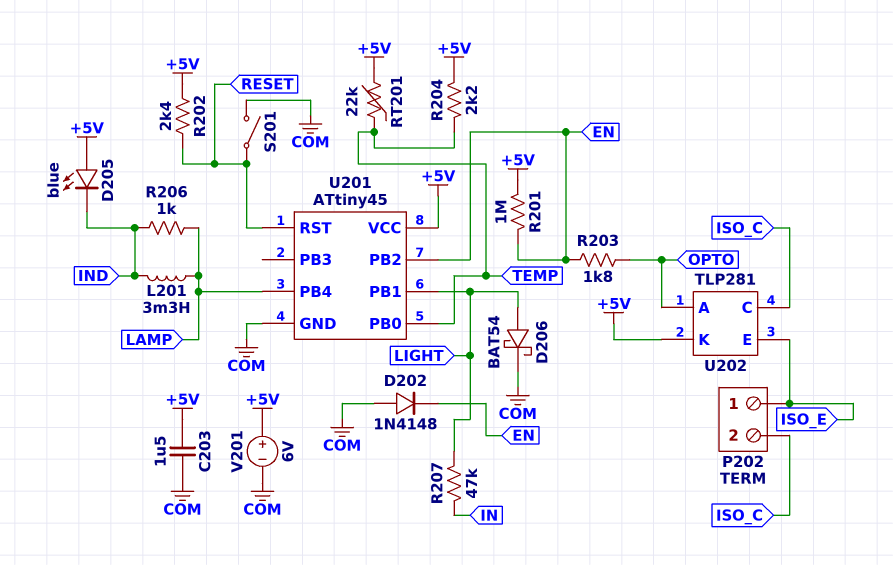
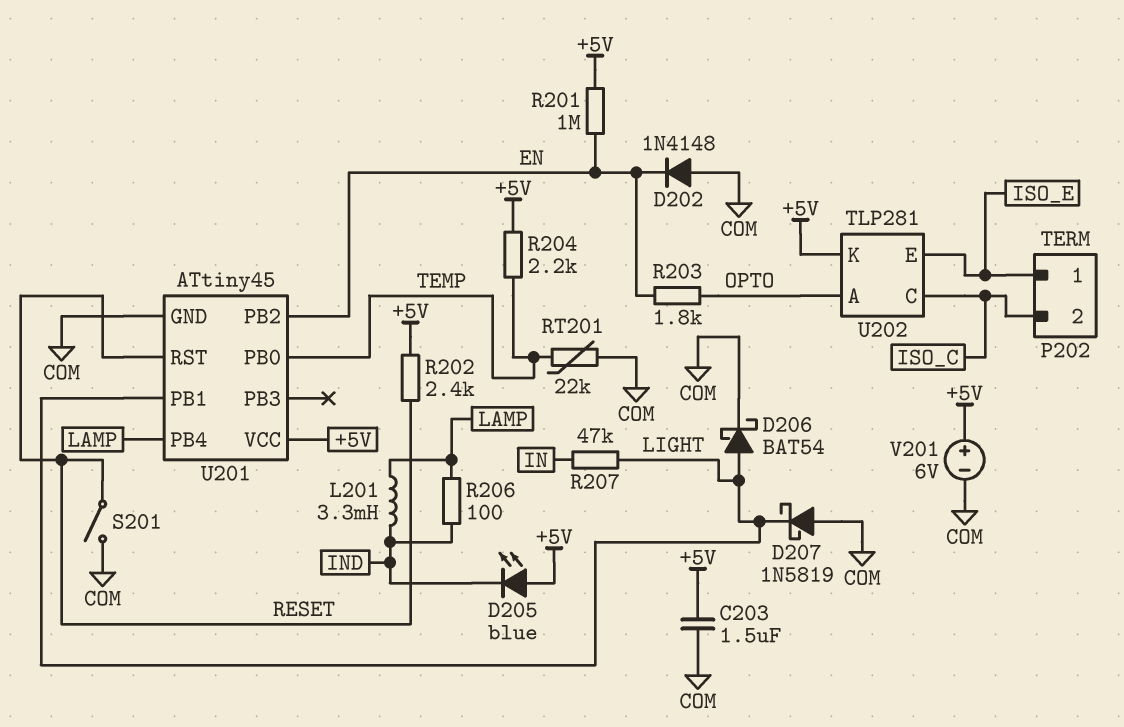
D207: none -> schottky 1N5819 (A COM, K LIGHT)
R206: 1k (IND, LAMP) -> 100 (IND, LAMP)
RT201: 22k (+5V, TEMP) -> 22k (COM, TEMP)

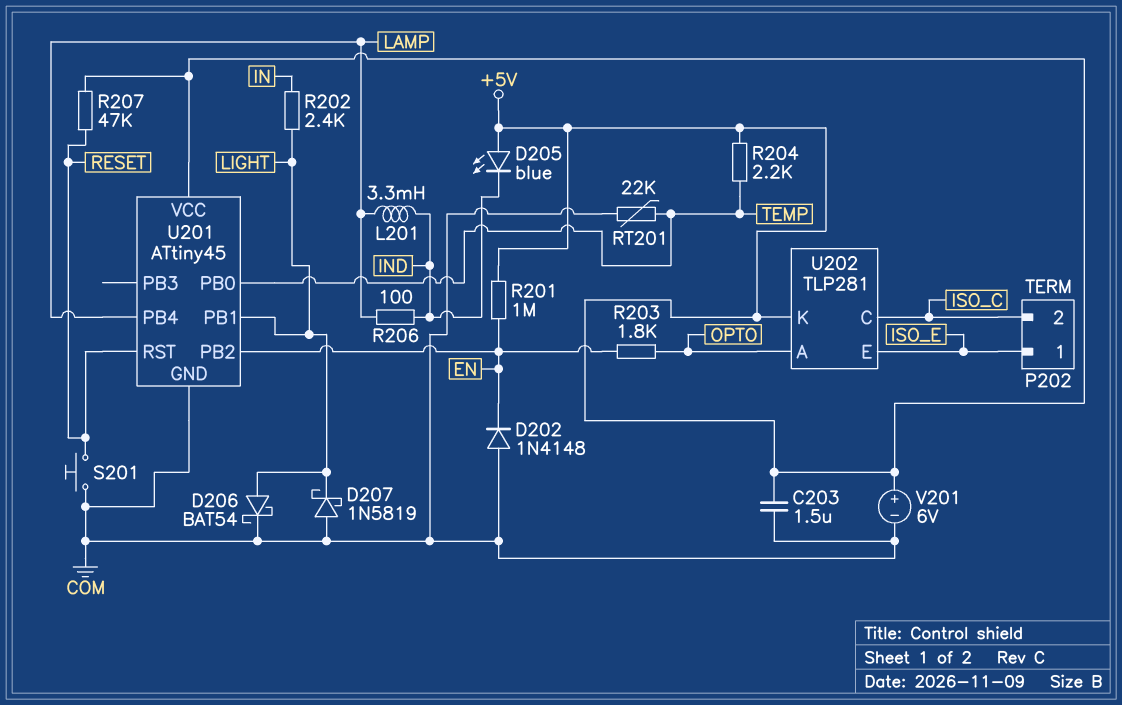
R202: 2.4k (+5V, RESET) -> 2.4k (IN, LIGHT)
R207: 47k (IN, LIGHT) -> 47k (+5V, RESET)
S201: switch (COM, RESET) -> button (COM, RESET)

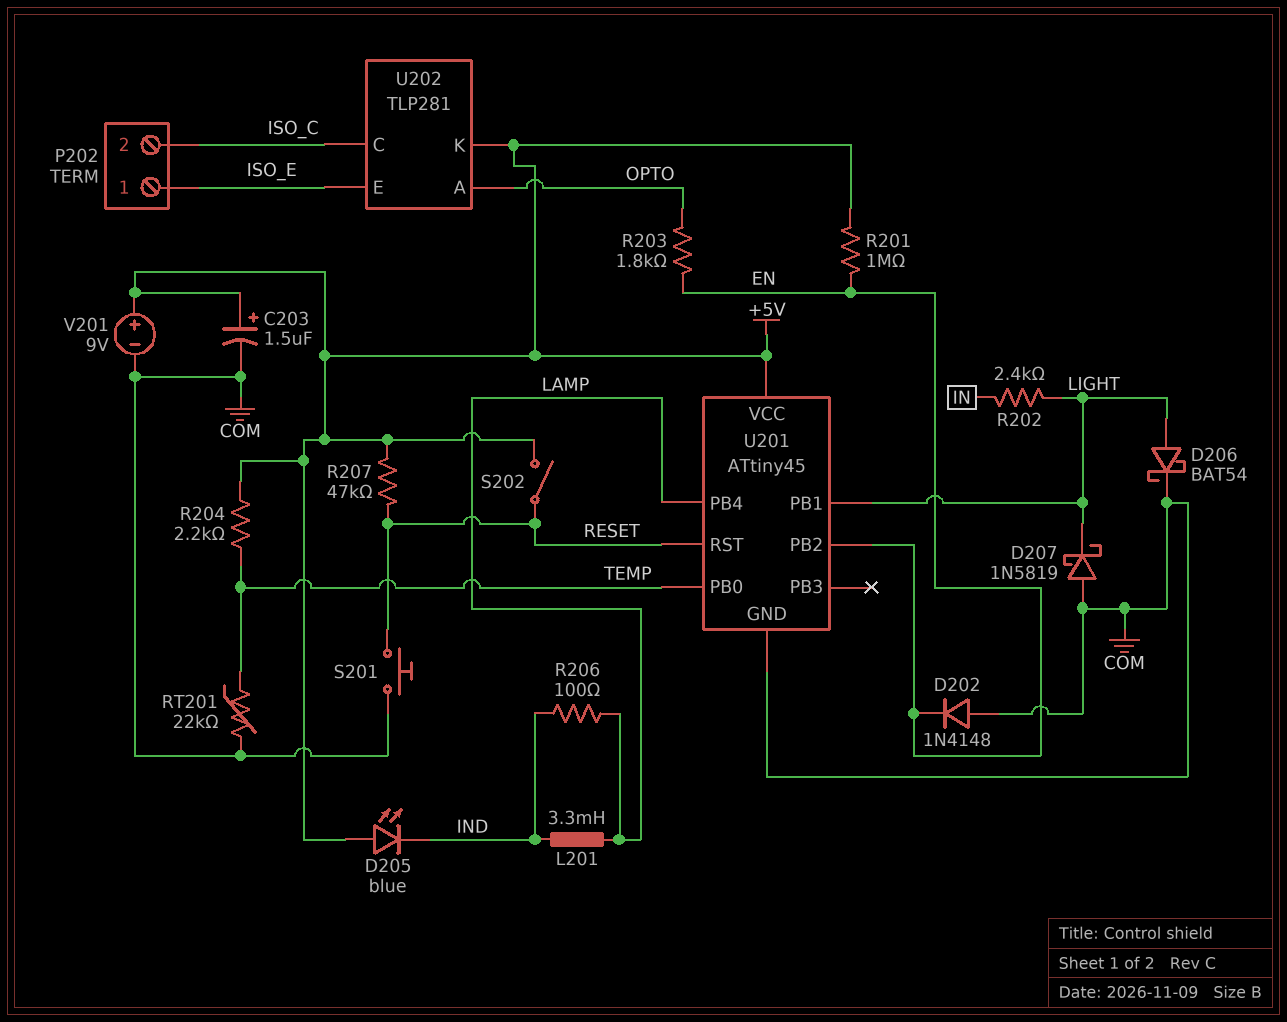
C203: 1.5uF (+5V, COM) -> 1.5uF (plus +5V, minus COM)
S202: none -> switch (+5V, RESET)
V201: 6V (plus +5V, minus COM) -> 9V (plus +5V, minus COM)

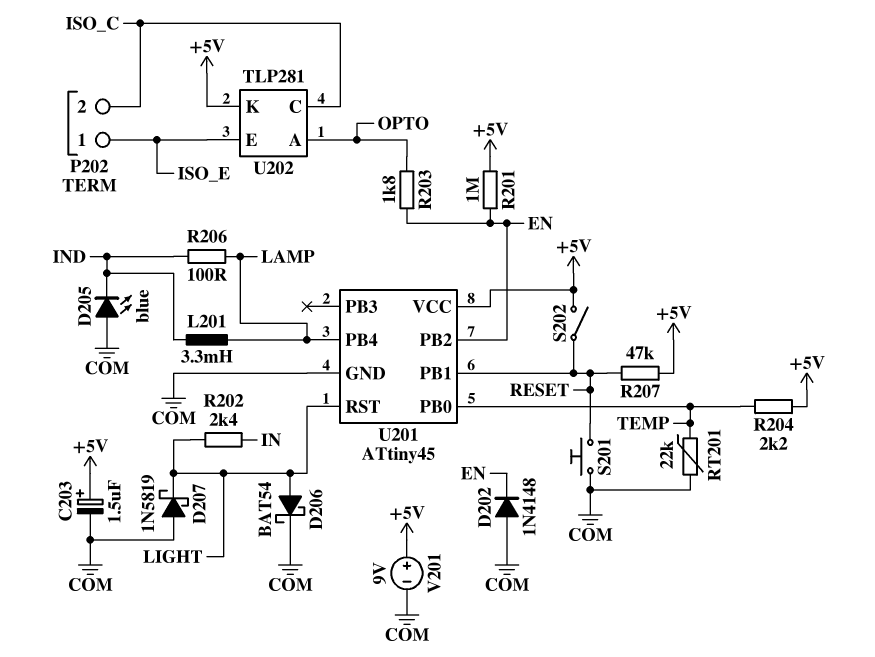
D205: LED blue (A +5V, K IND) -> LED blue (A COM, K IND)
U201 pin PB1: LIGHT -> RESET
U201 pin RST: RESET -> LIGHT

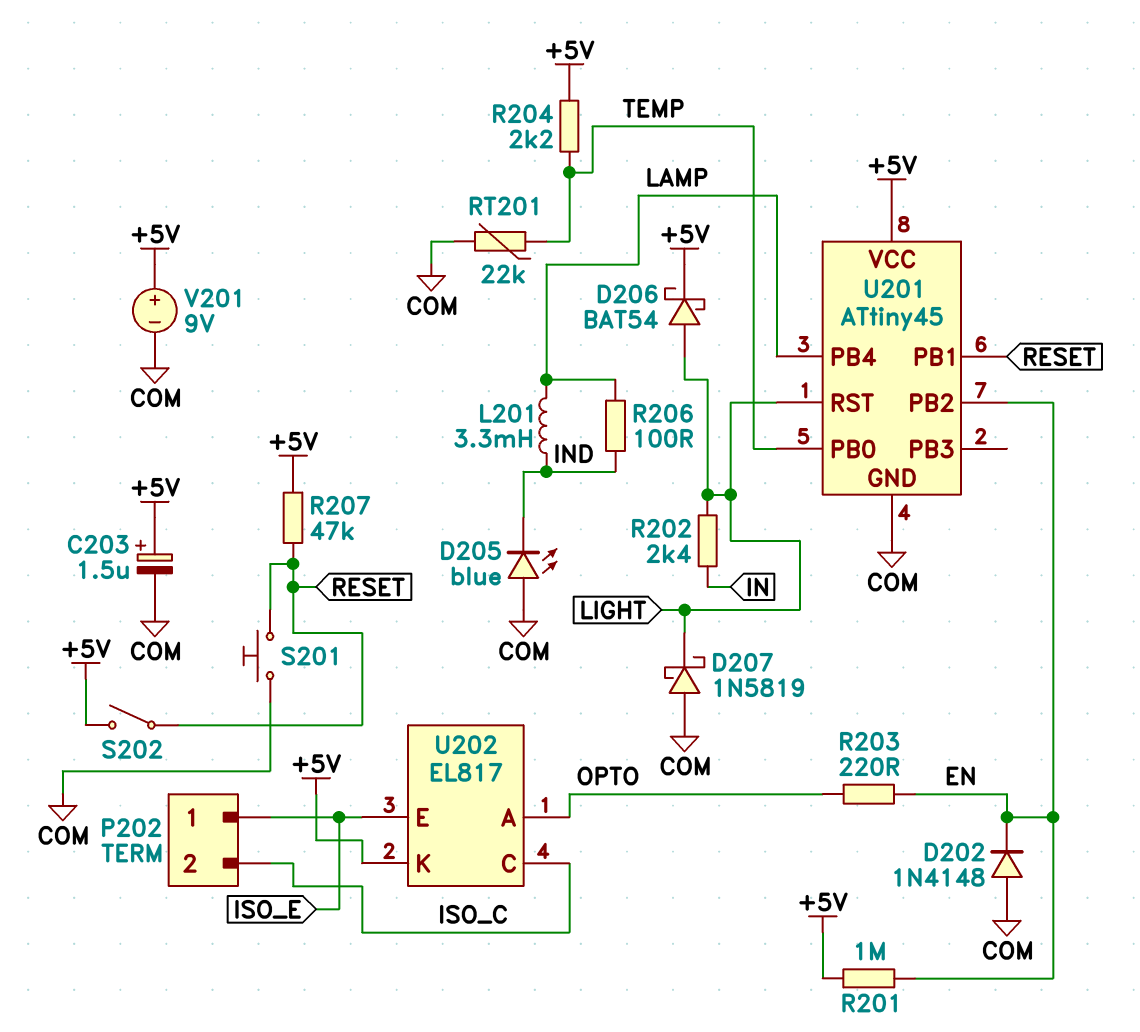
D206: schottky BAT54 (A LIGHT, K COM) -> schottky BAT54 (A LIGHT, K +5V)
R203: 1.8k (EN, OPTO) -> 220 (EN, OPTO)
U202: TLP281 -> EL817

